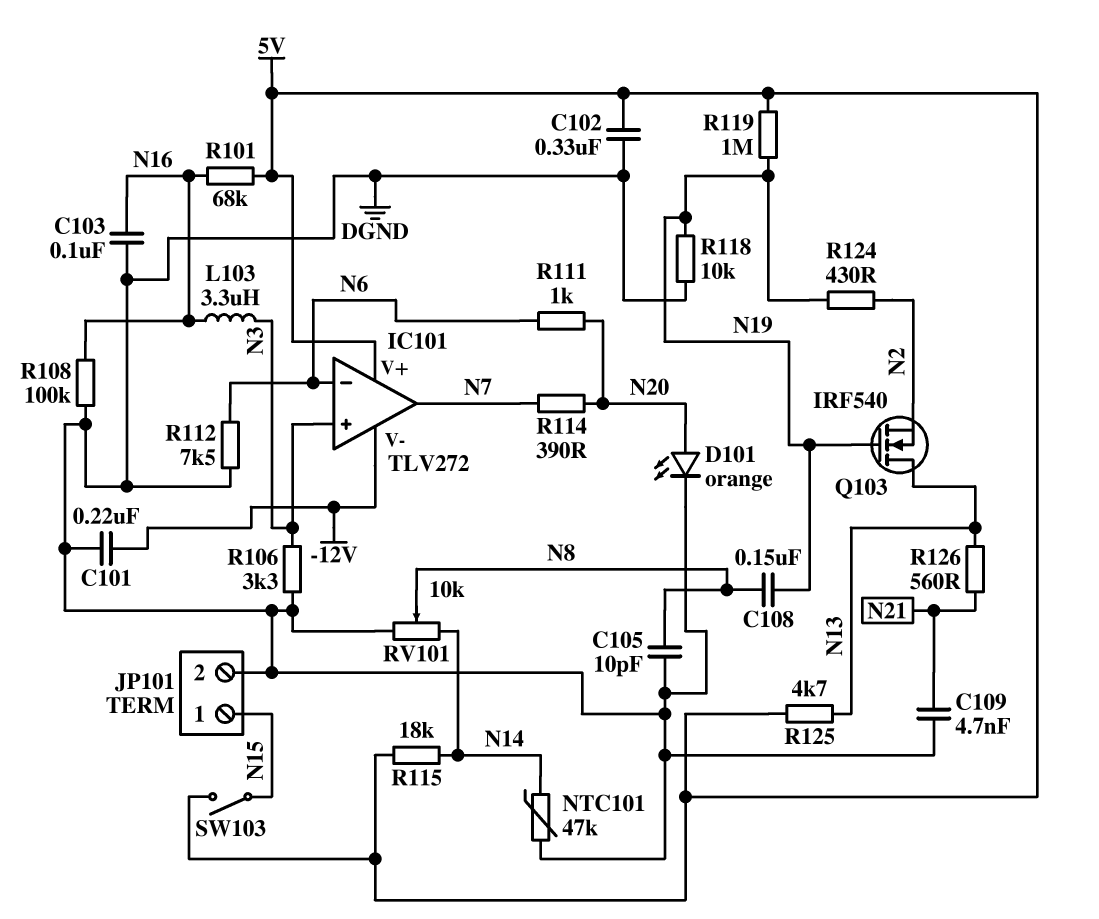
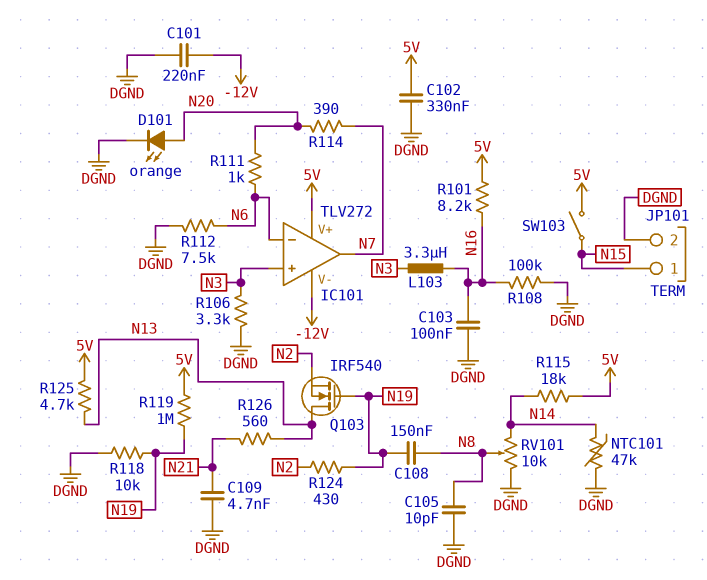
R101: 68k (5V, N16) -> 8.2k (5V, N16)

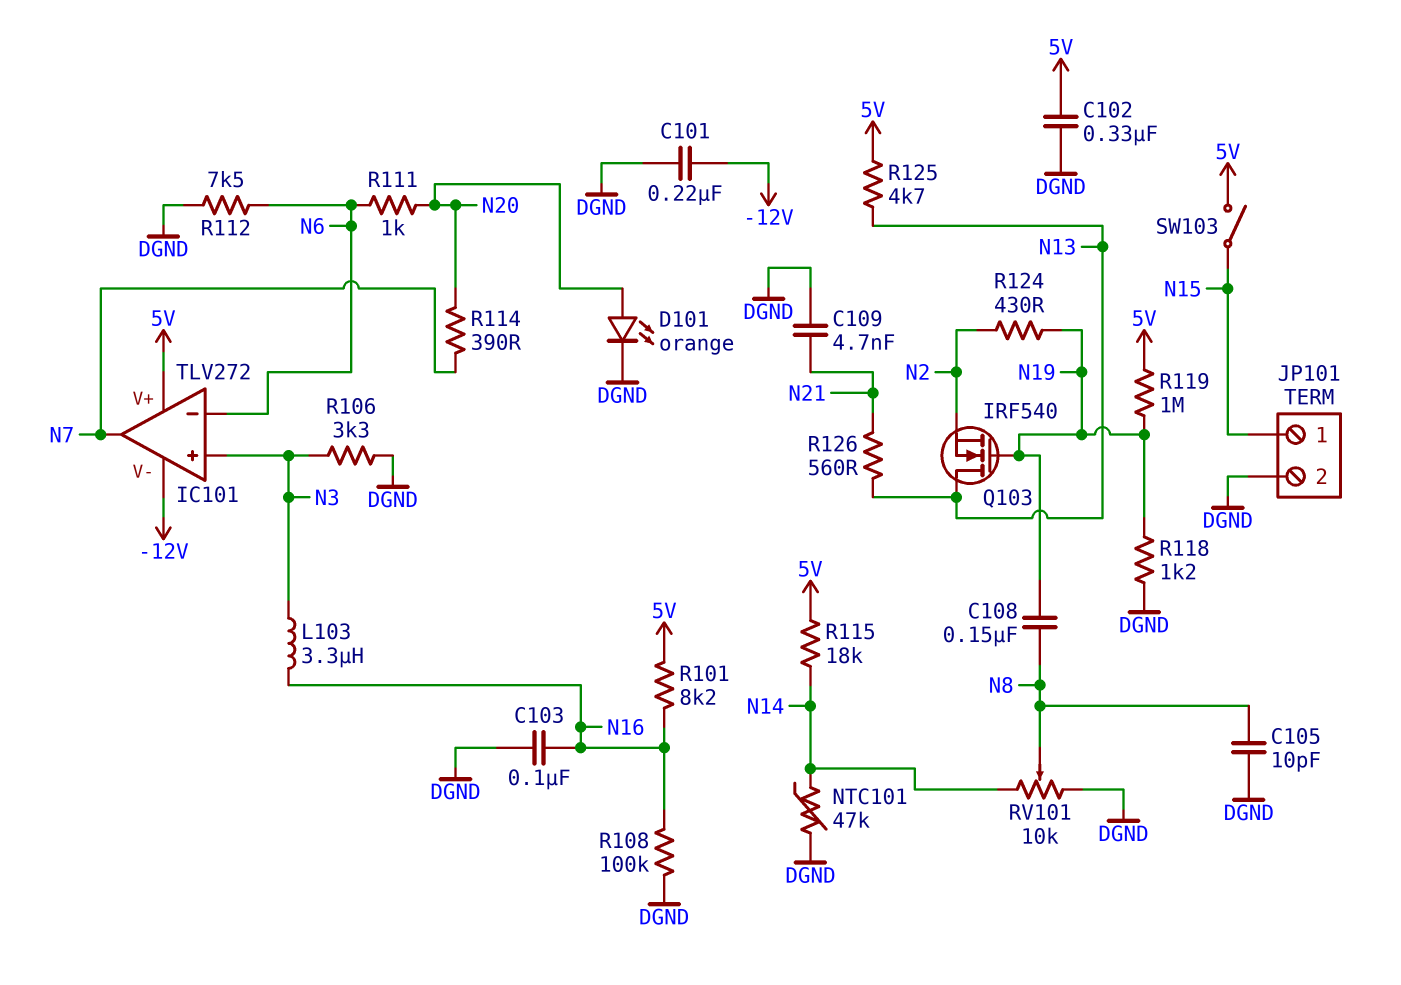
R118: 10k (DGND, N19) -> 1.2k (DGND, N19)

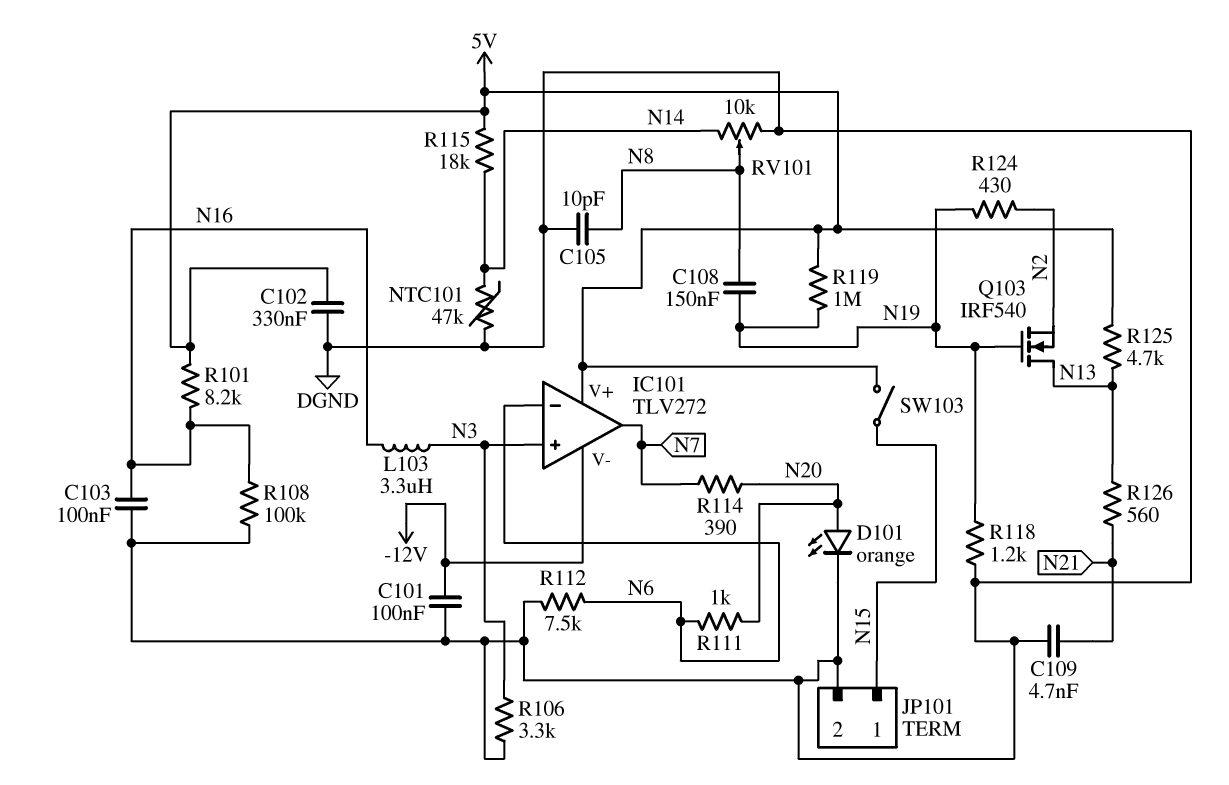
C101: 220nF (-12V, DGND) -> 100nF (-12V, DGND)

